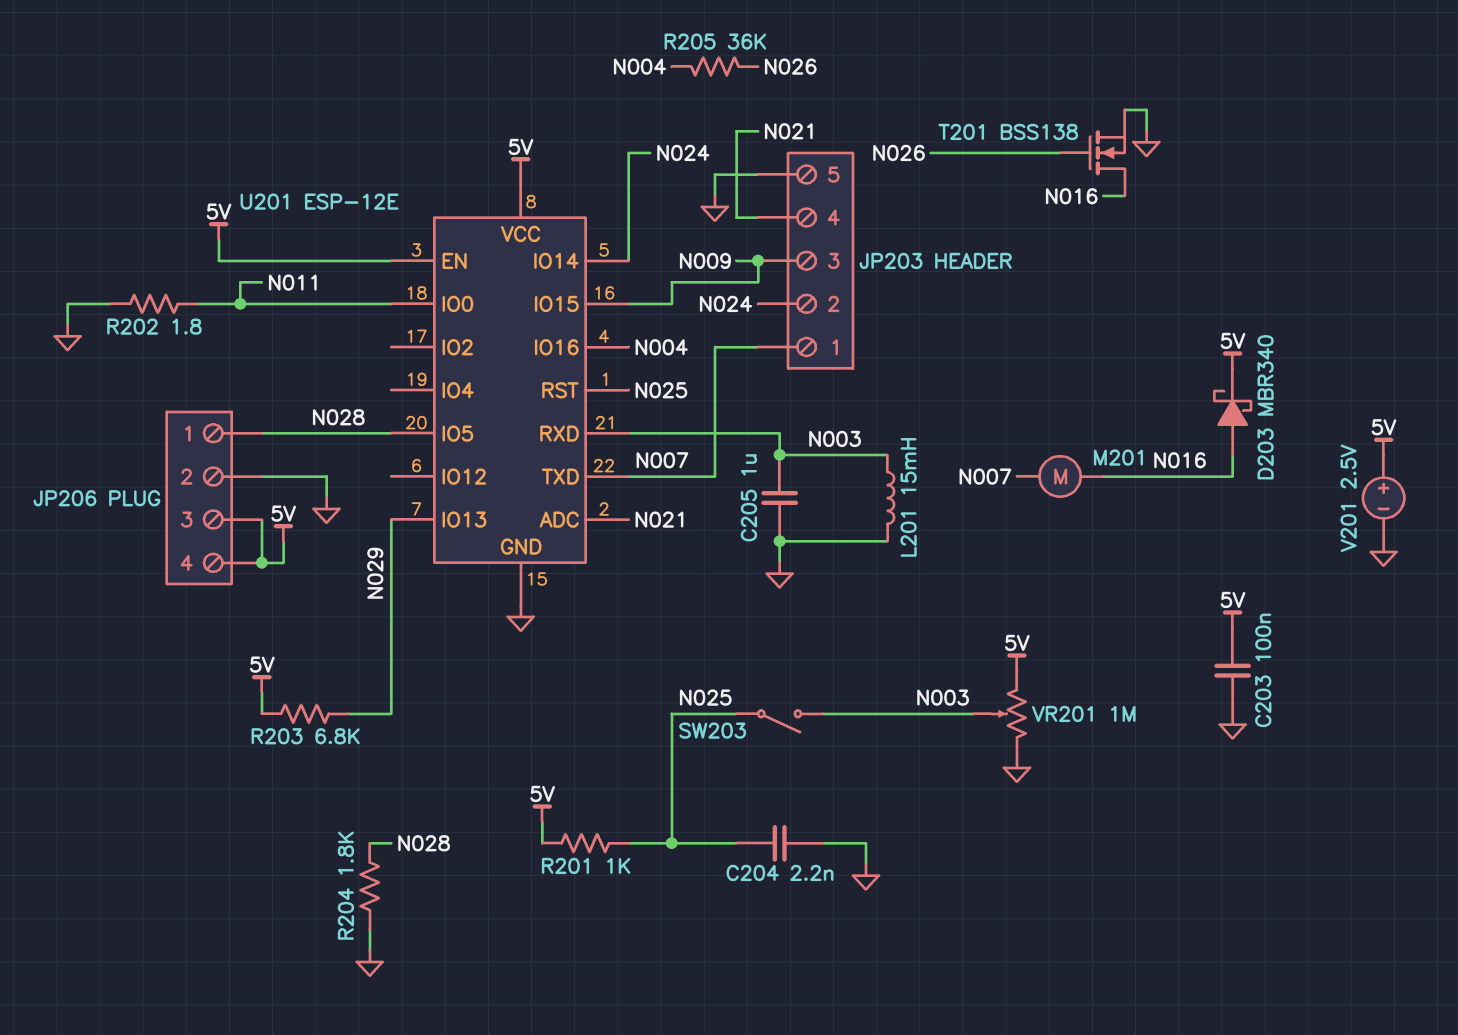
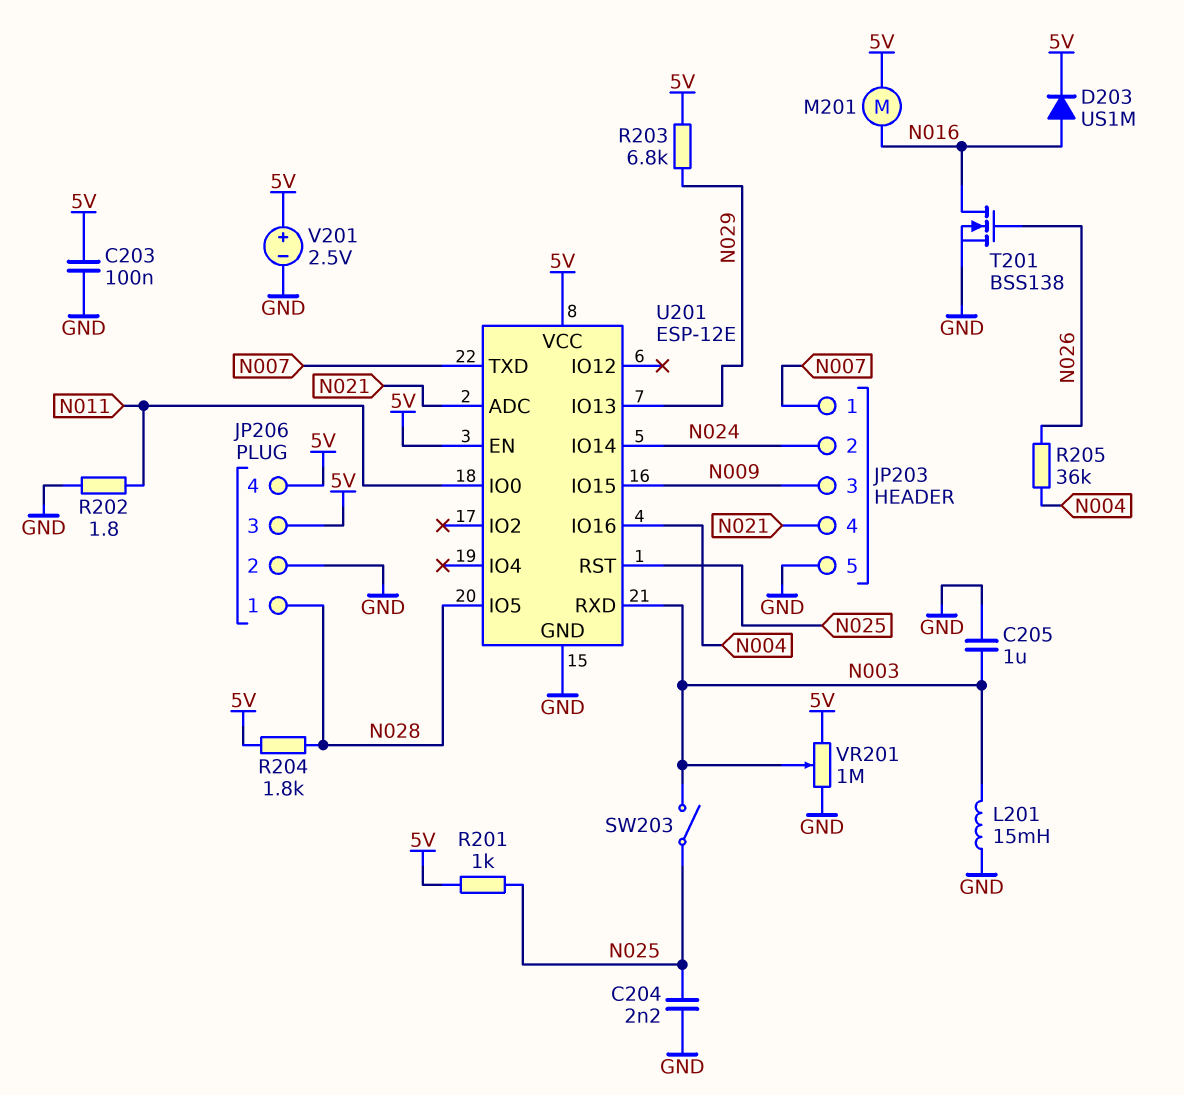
D203: schottky MBR340 (A N016, K 5V) -> diode US1M (A N016, K 5V)
M201: motor (N007, N016) -> motor (5V, N016)
R204: 1.8k (GND, N028) -> 1.8k (5V, N028)

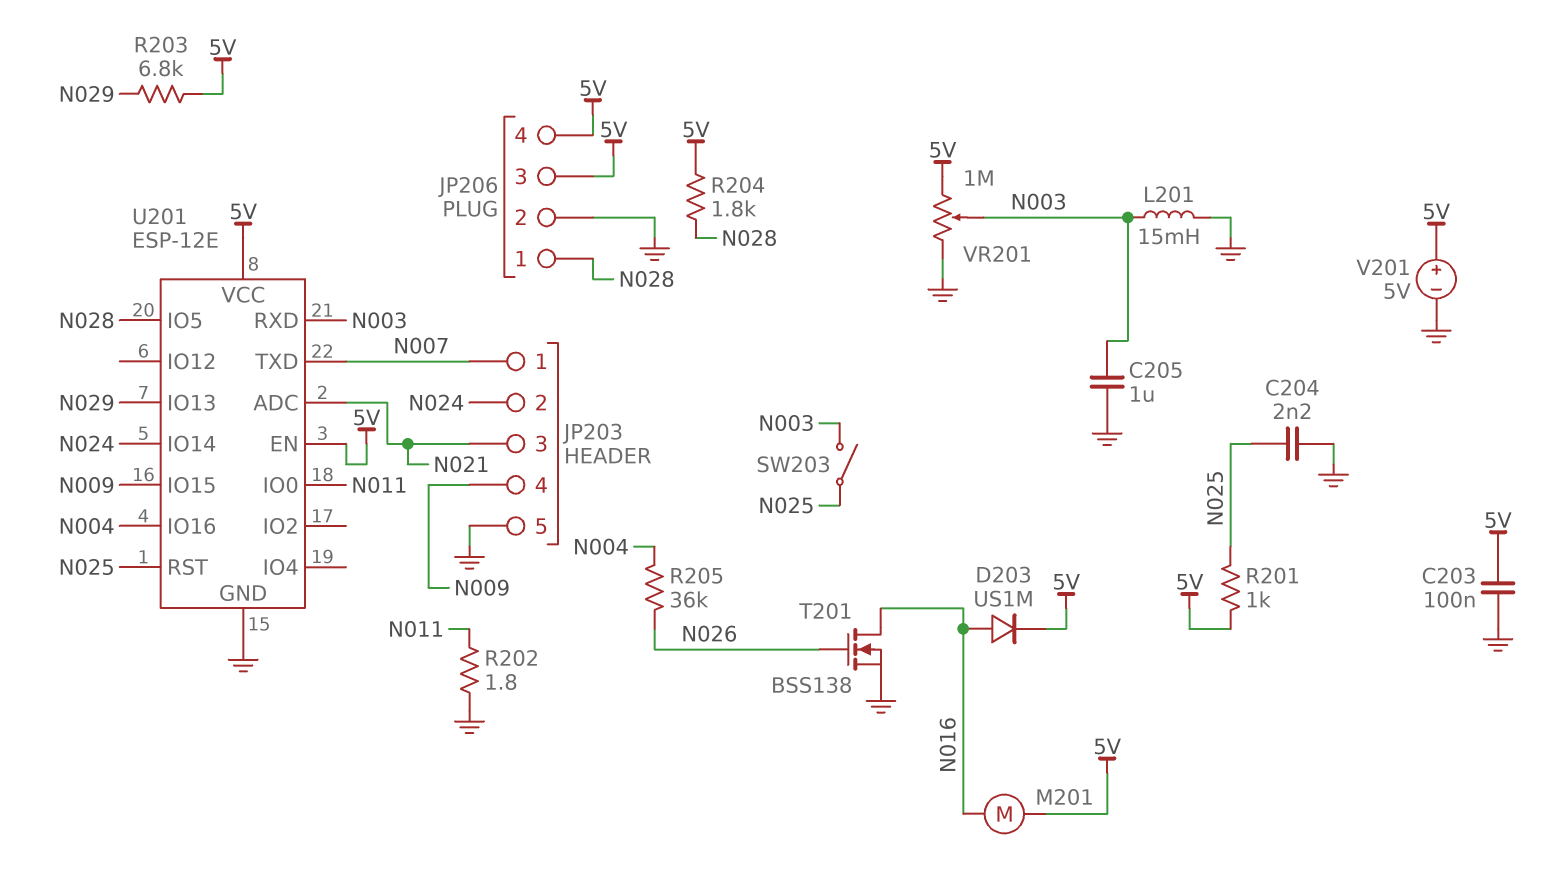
JP203 pin 3: N009 -> N021
JP203 pin 4: N021 -> N009
V201: 2.5V (plus 5V, minus GND) -> 5V (plus 5V, minus GND)

